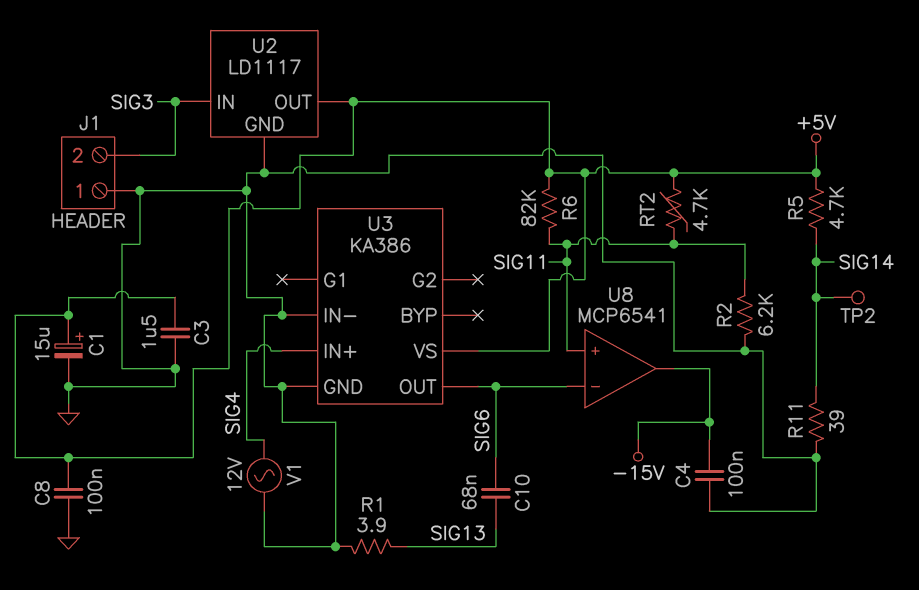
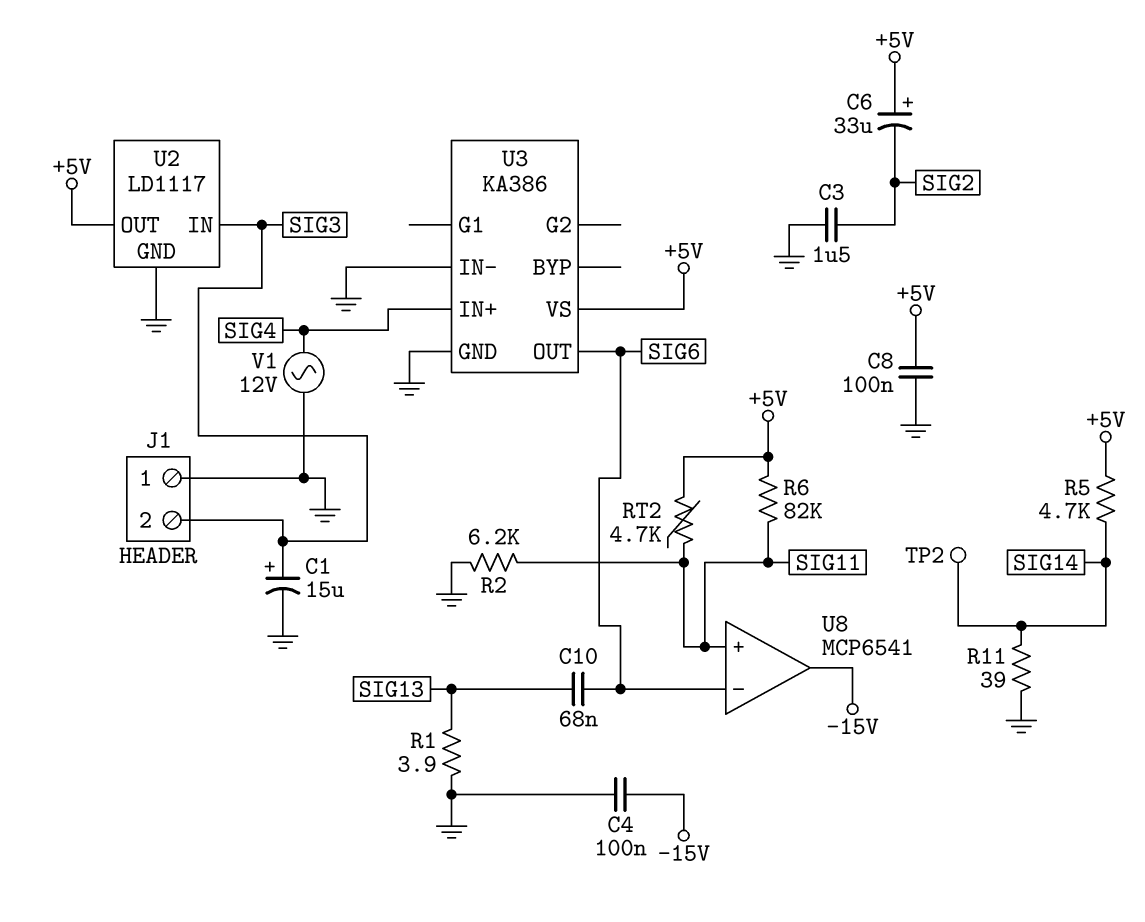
C1: 15uF (plus +5V, minus GND) -> 15uF (plus SIG3, minus GND)
C3: 1.5uF (+5V, GND) -> 1.5uF (GND, SIG2)
C6: none -> 33uF (plus +5V, minus SIG2)

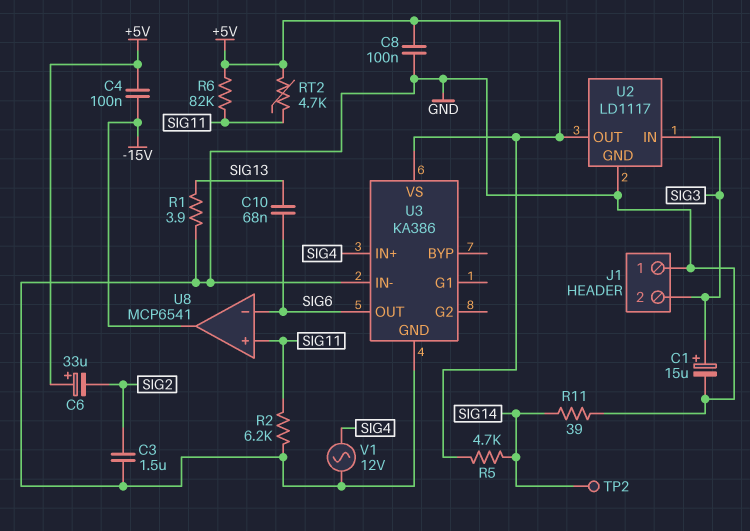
C4: 100nF (-15V, GND) -> 100nF (+5V, -15V)

